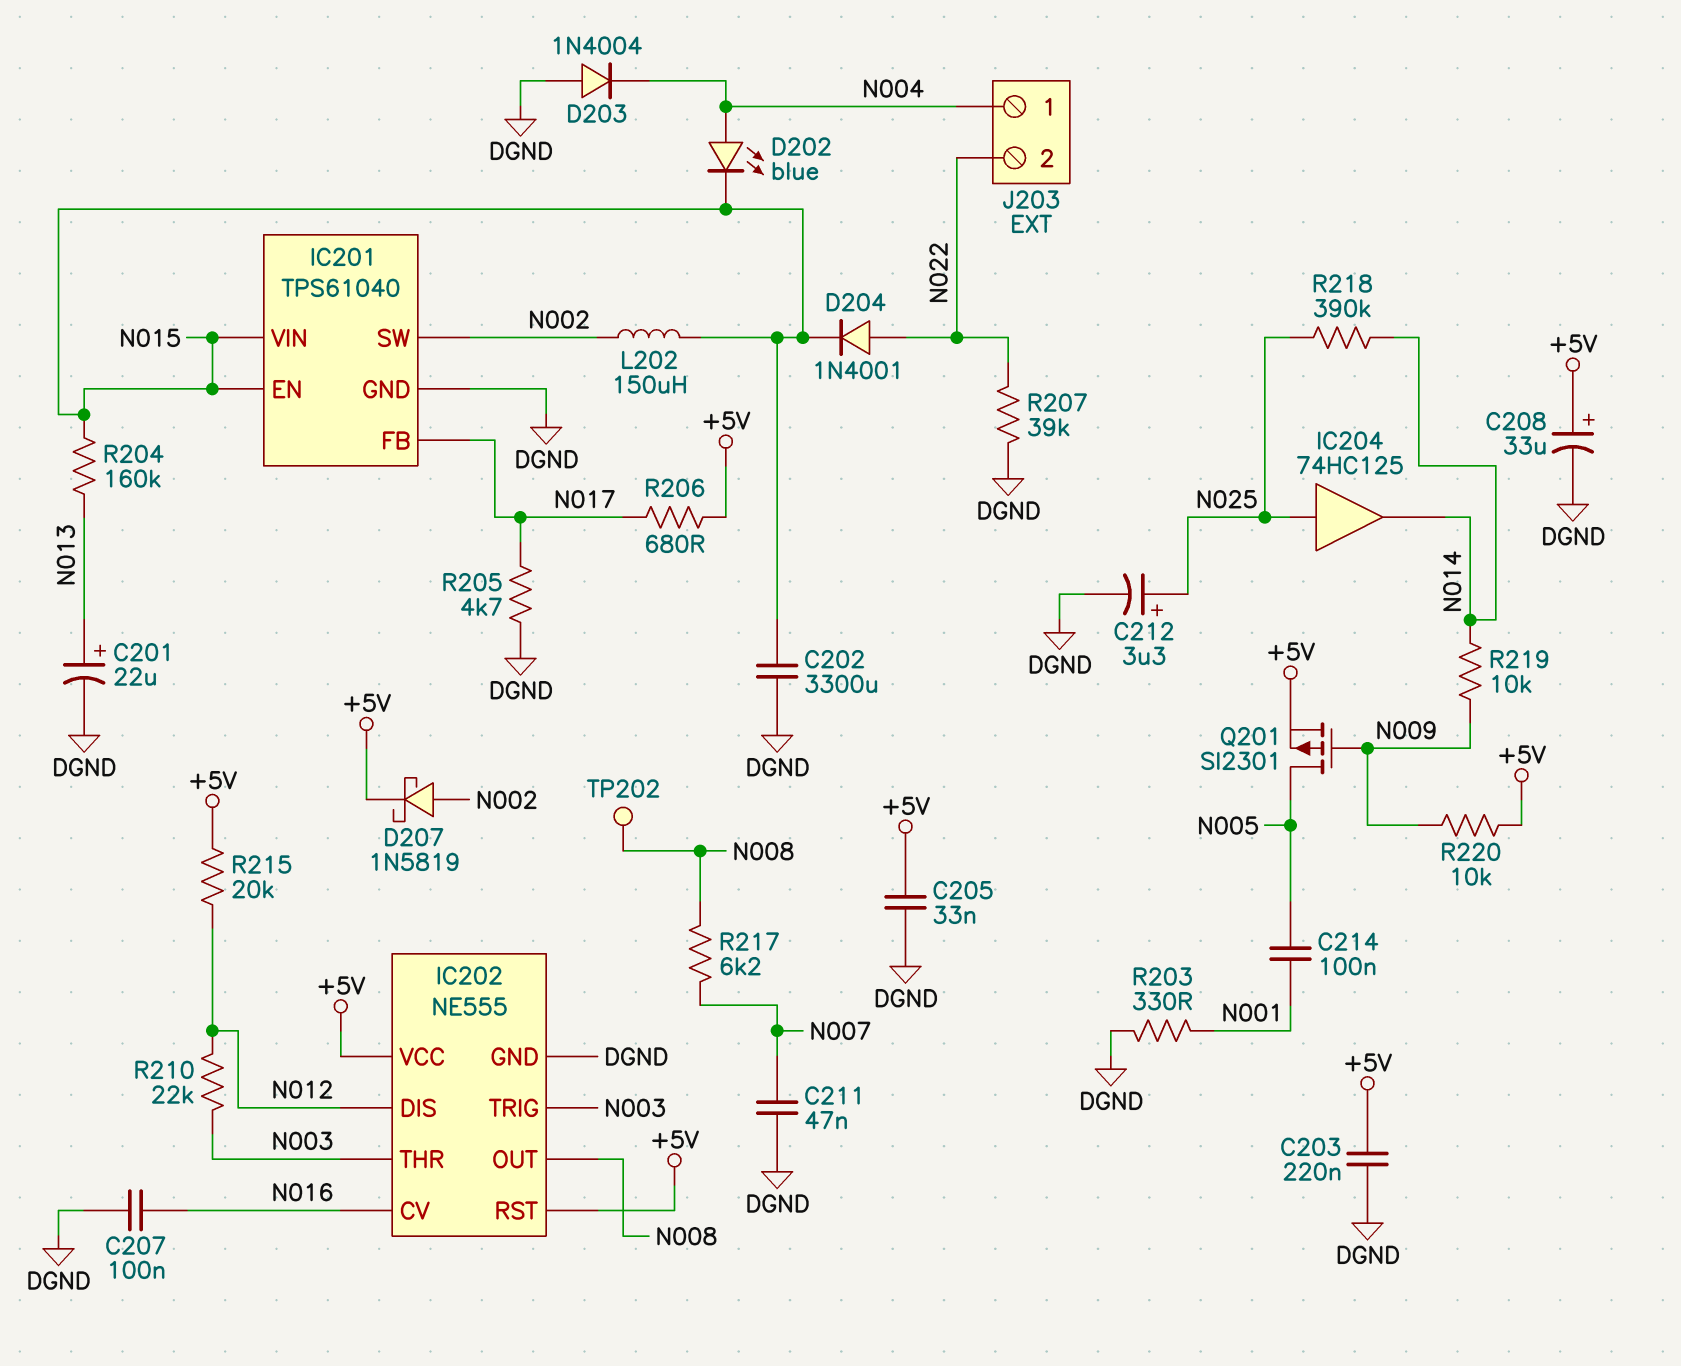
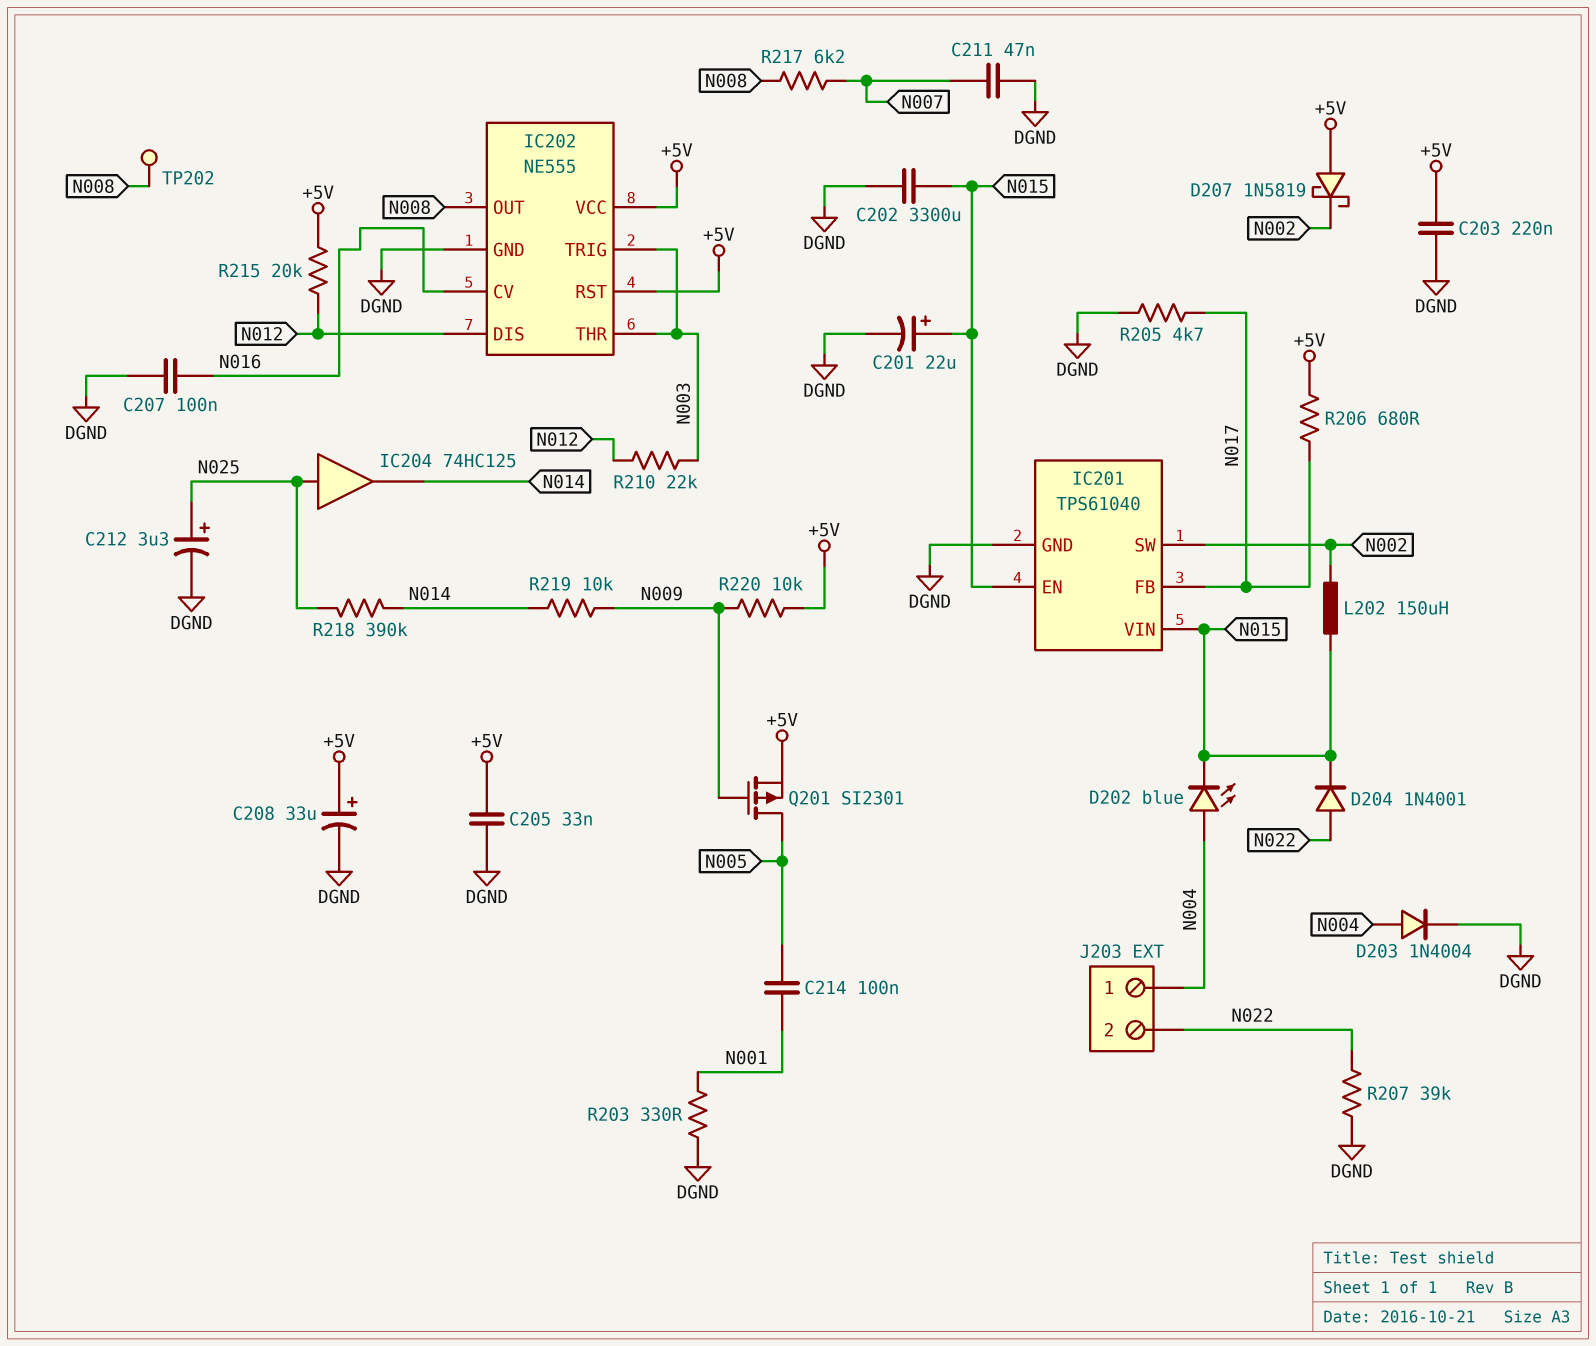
C201: 22uF (plus N013, minus DGND) -> 22uF (plus N015, minus DGND)
D203: diode 1N4004 (A DGND, K N004) -> diode 1N4004 (A N004, K DGND)
D207: schottky 1N5819 (A N002, K +5V) -> schottky 1N5819 (A +5V, K N002)
R204: 160k (N013, N015) -> none

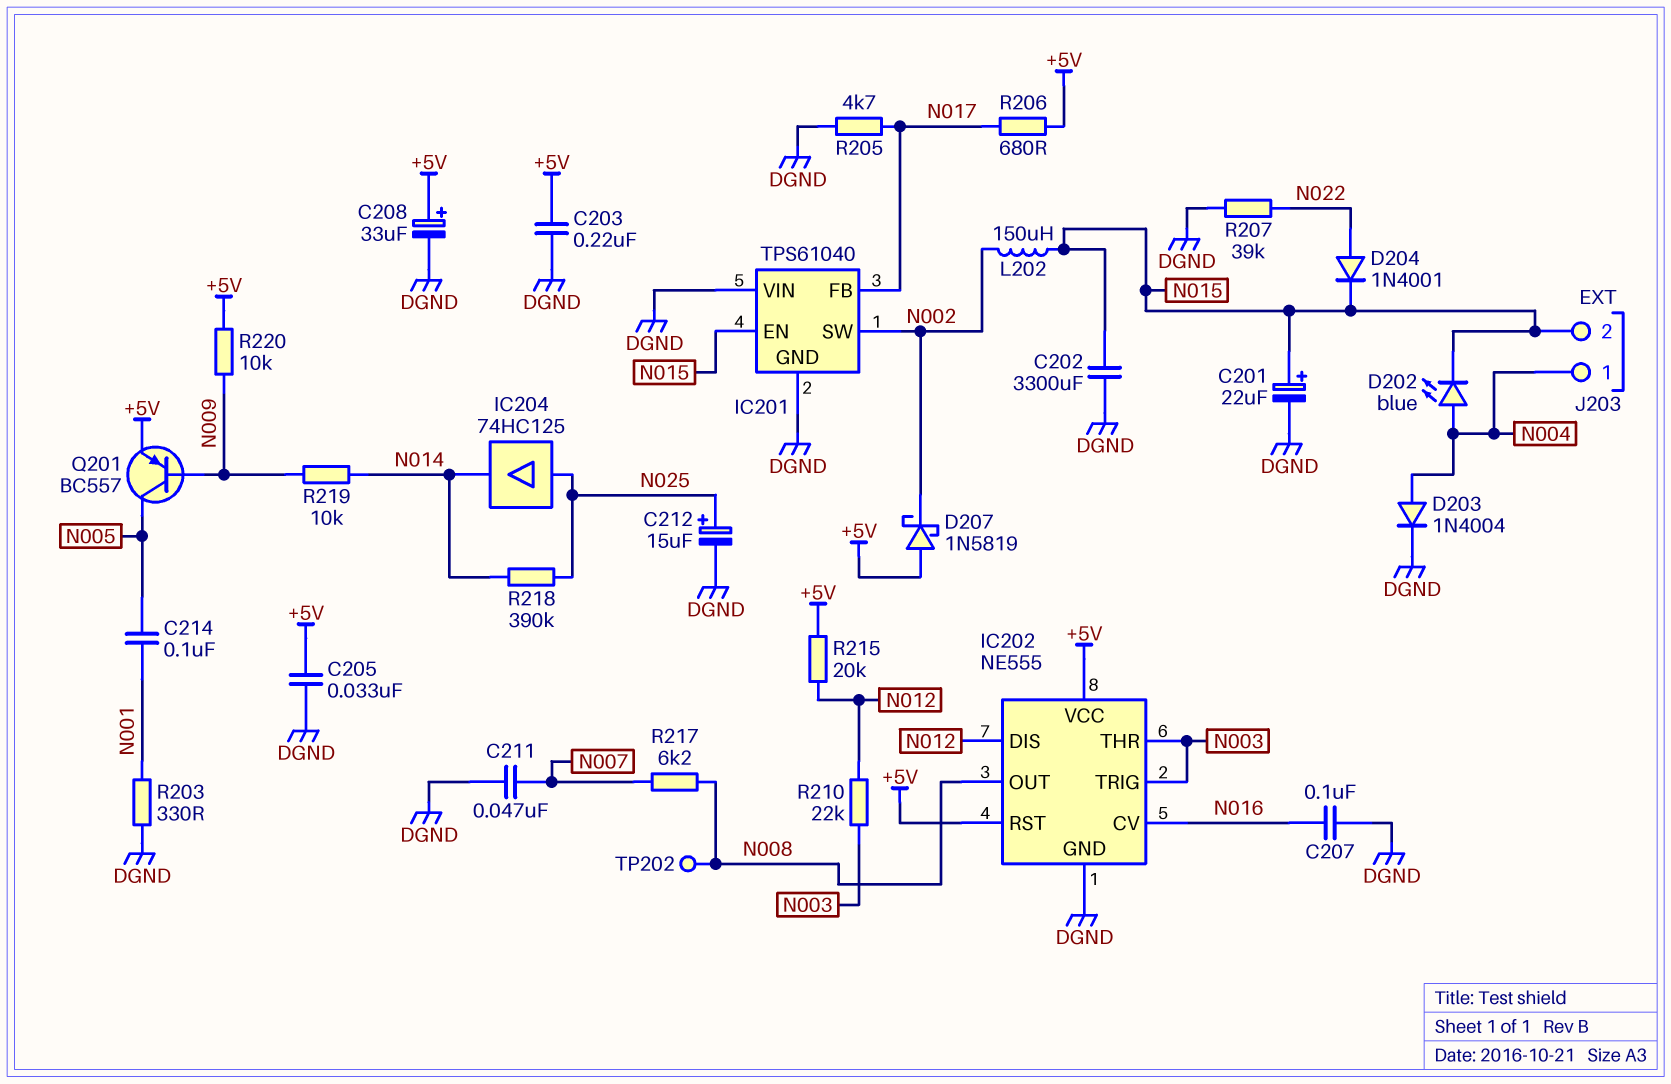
C212: 3.3uF (plus N025, minus DGND) -> 15uF (plus N025, minus DGND)
IC201 pin VIN: N015 -> DGND
J203 pin 2: N022 -> N015
Q201: PMOS SI2301 (G N009, D N005, S +5V) -> PNP BC557 (B N009, C N005, E +5V)

